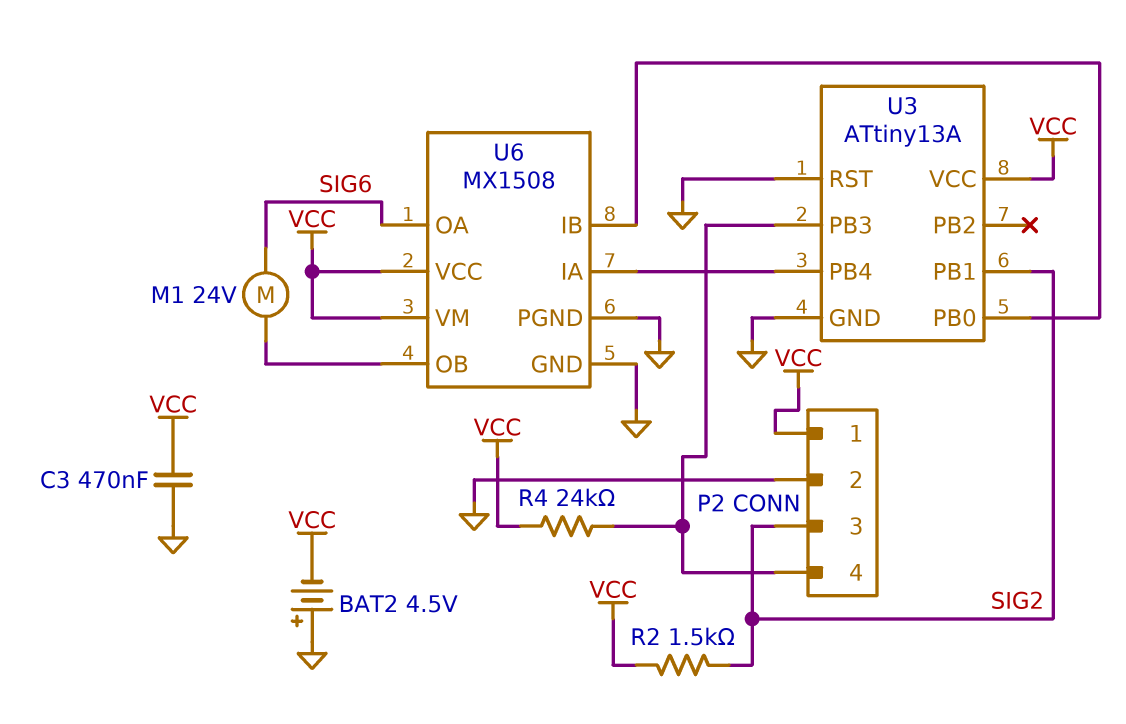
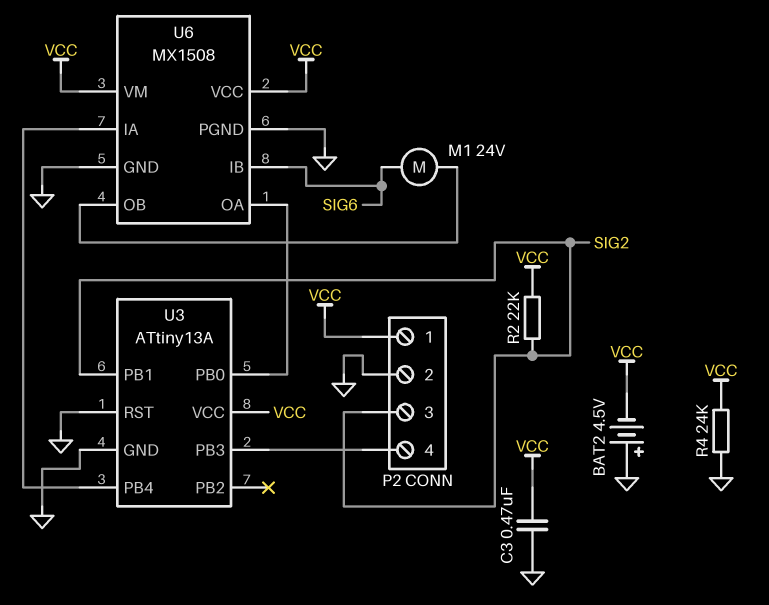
R2: 1.5k (SIG2, VCC) -> 22k (SIG2, VCC)
R4: 24k (P2/4, VCC) -> 24k (GND, VCC)
U6 pin IB: U3/PB0 -> SIG6
U6 pin OA: SIG6 -> U3/PB0

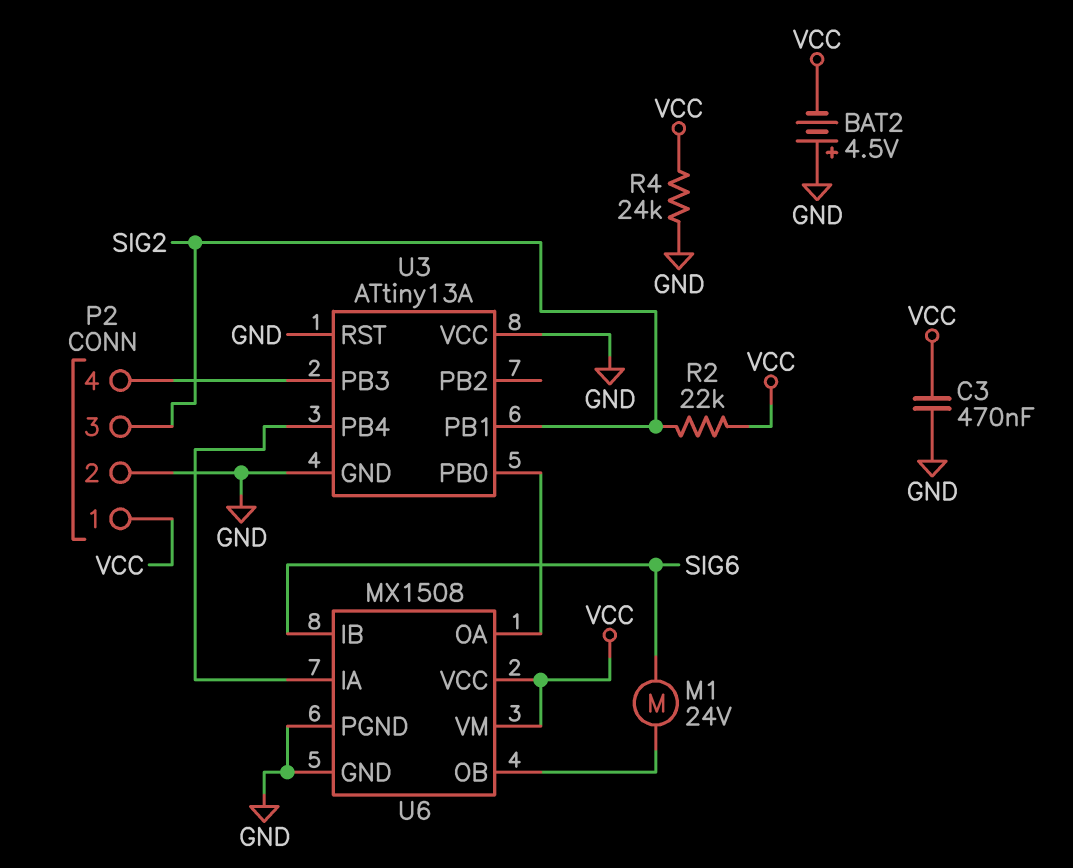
U3 pin VCC: VCC -> GND

